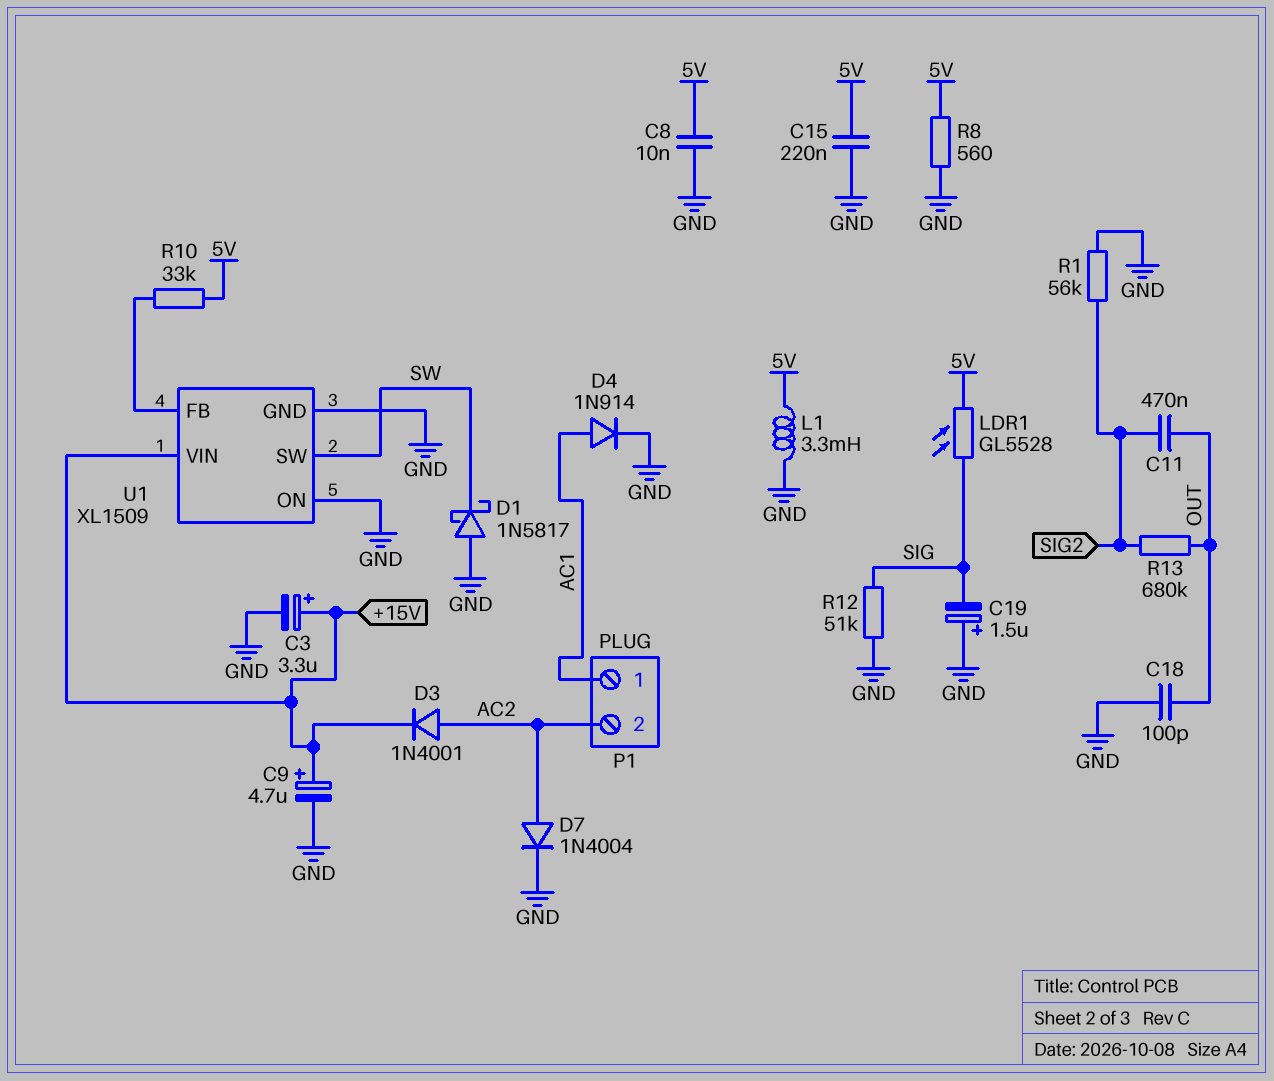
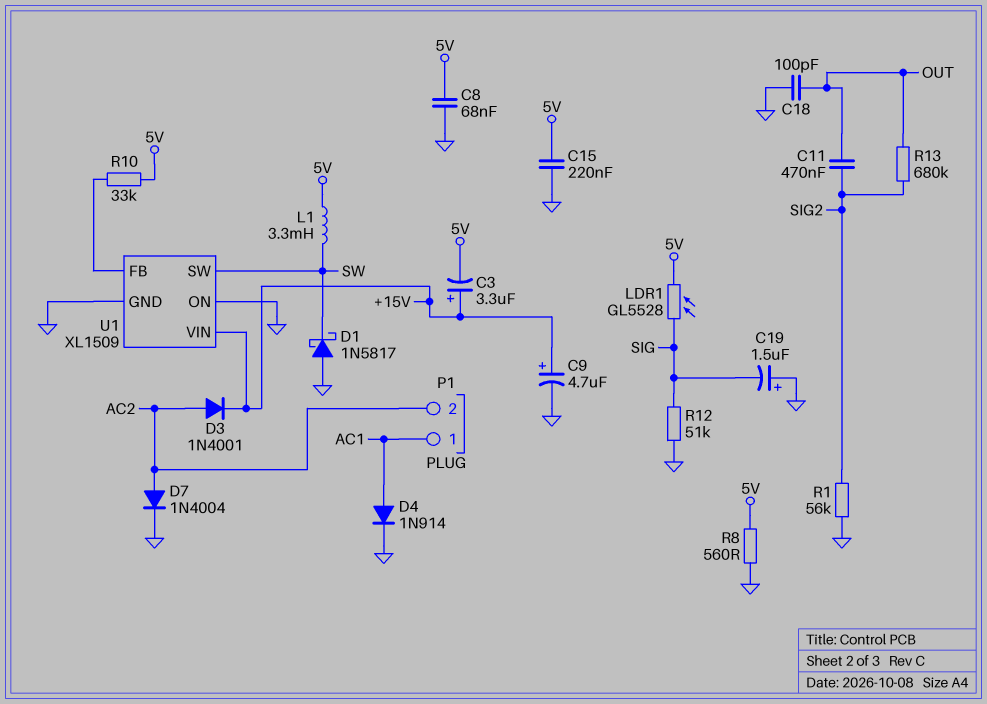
C3: 3.3uF (plus +15V, minus GND) -> 3.3uF (plus +15V, minus 5V)
C8: 10nF (5V, GND) -> 68nF (5V, GND)
L1: 3.3mH (5V, GND) -> 3.3mH (5V, SW)

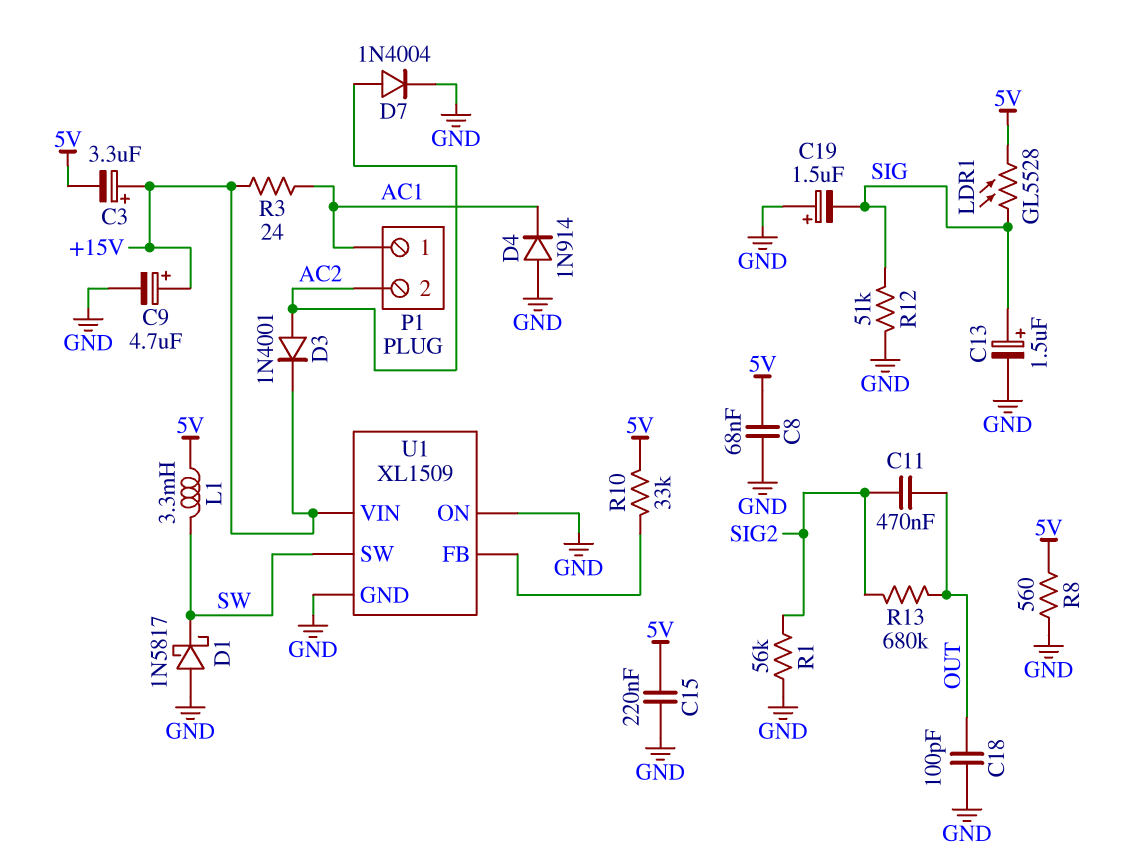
C13: none -> 1.5uF (plus SIG, minus GND)
D4: diode 1N914 (A AC1, K GND) -> diode 1N914 (A GND, K AC1)
R3: none -> 24 (+15V, AC1)

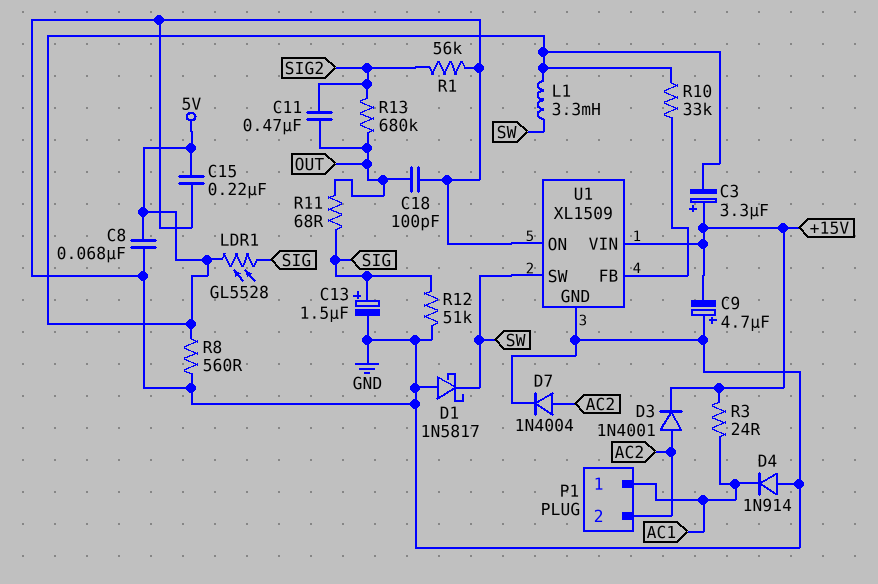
C9: 4.7uF (plus +15V, minus GND) -> 4.7uF (plus GND, minus +15V)
C19: 1.5uF (plus GND, minus SIG) -> none
R11: none -> 68 (OUT, SIG)

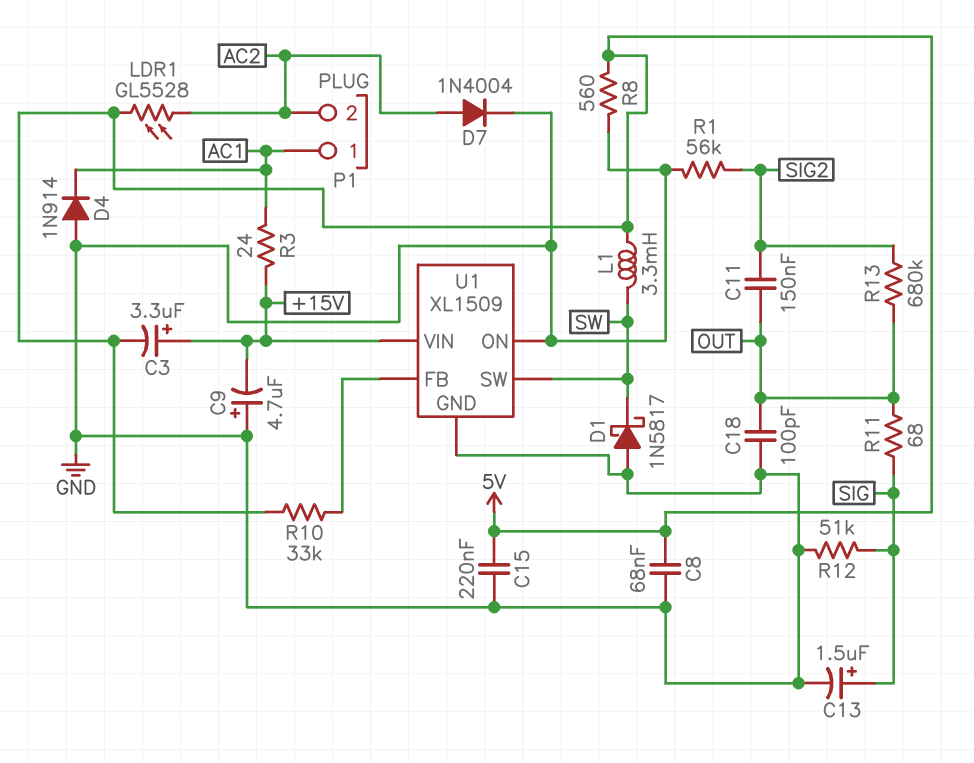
C11: 470nF (OUT, SIG2) -> 150nF (OUT, SIG2)
D3: diode 1N4001 (A AC2, K +15V) -> none
LDR1: GL5528 (5V, SIG) -> GL5528 (5V, AC2)

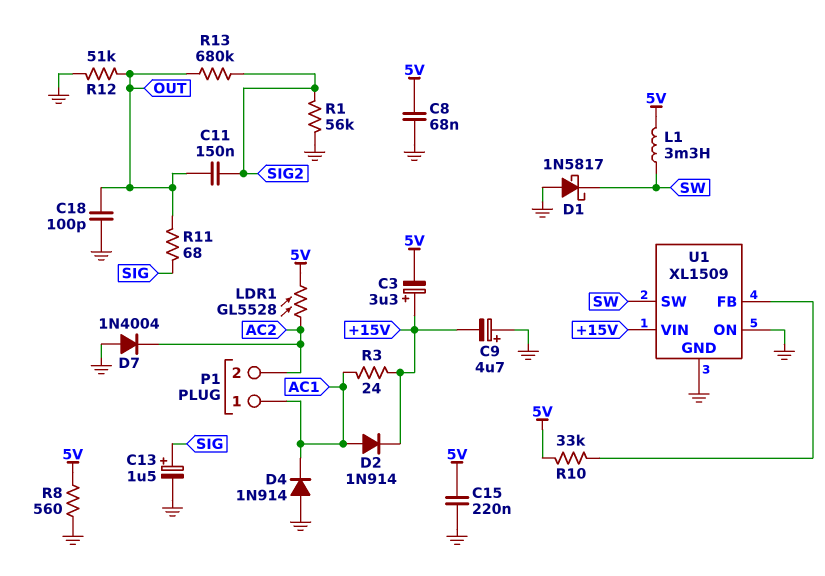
D2: none -> diode 1N914 (A AC1, K +15V)
D7: diode 1N4004 (A AC2, K GND) -> diode 1N4004 (A GND, K AC2)
R12: 51k (GND, SIG) -> 51k (GND, OUT)

